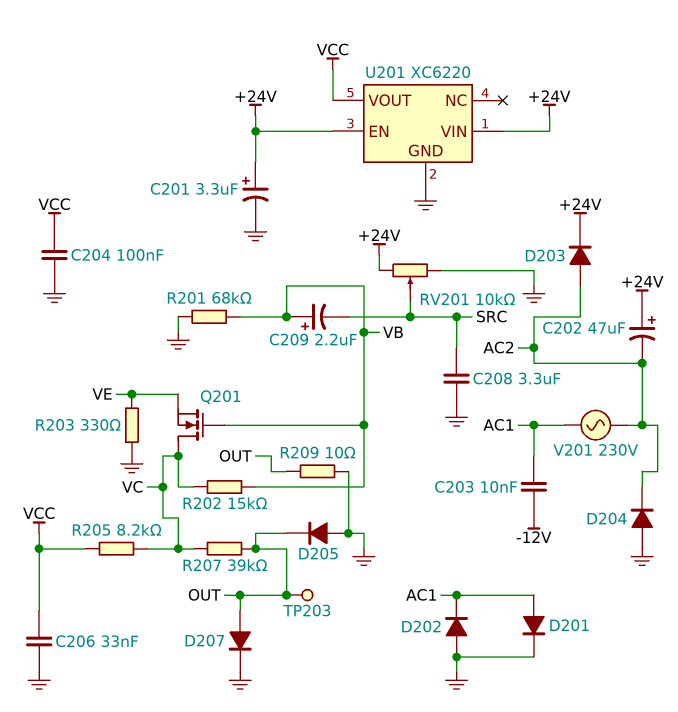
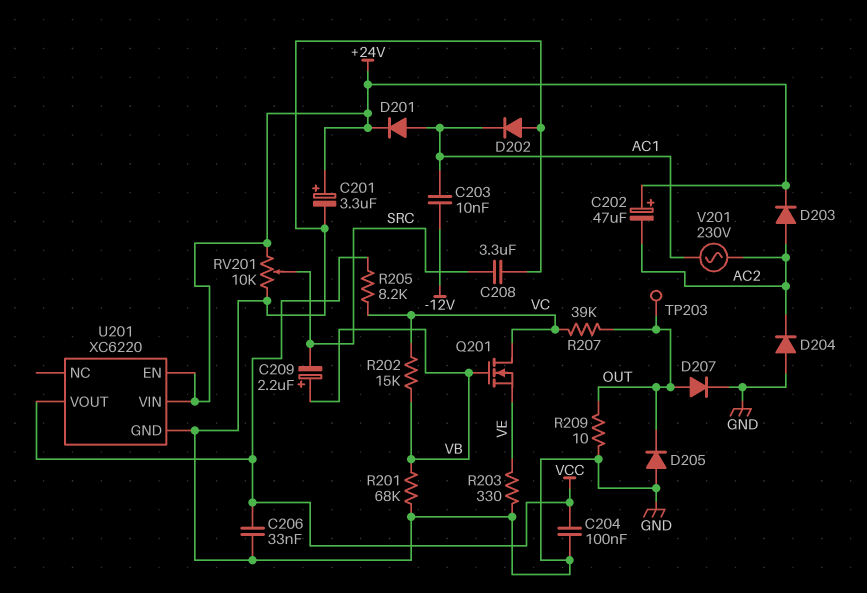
D201: diode (A AC1, K GND) -> diode (A AC1, K +24V)

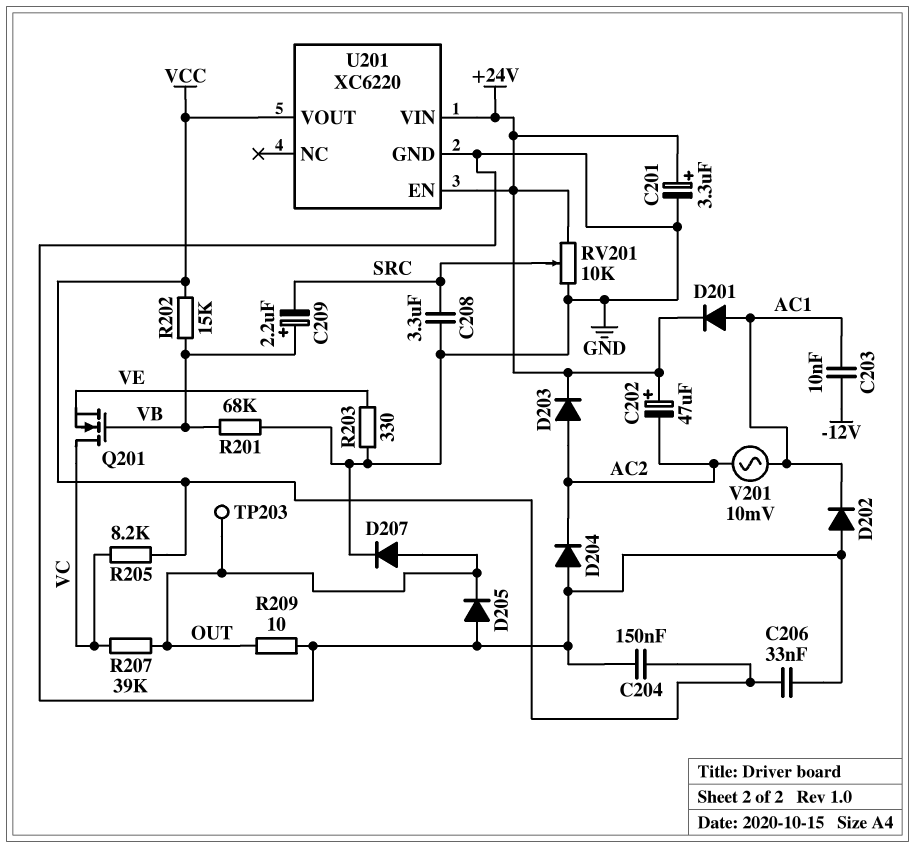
C204: 100nF (GND, VCC) -> 150nF (GND, VCC)
R202: 15k (VB, VC) -> 15k (VB, VCC)
V201: AC 230V (AC1, AC2) -> AC 10mV (AC1, AC2)

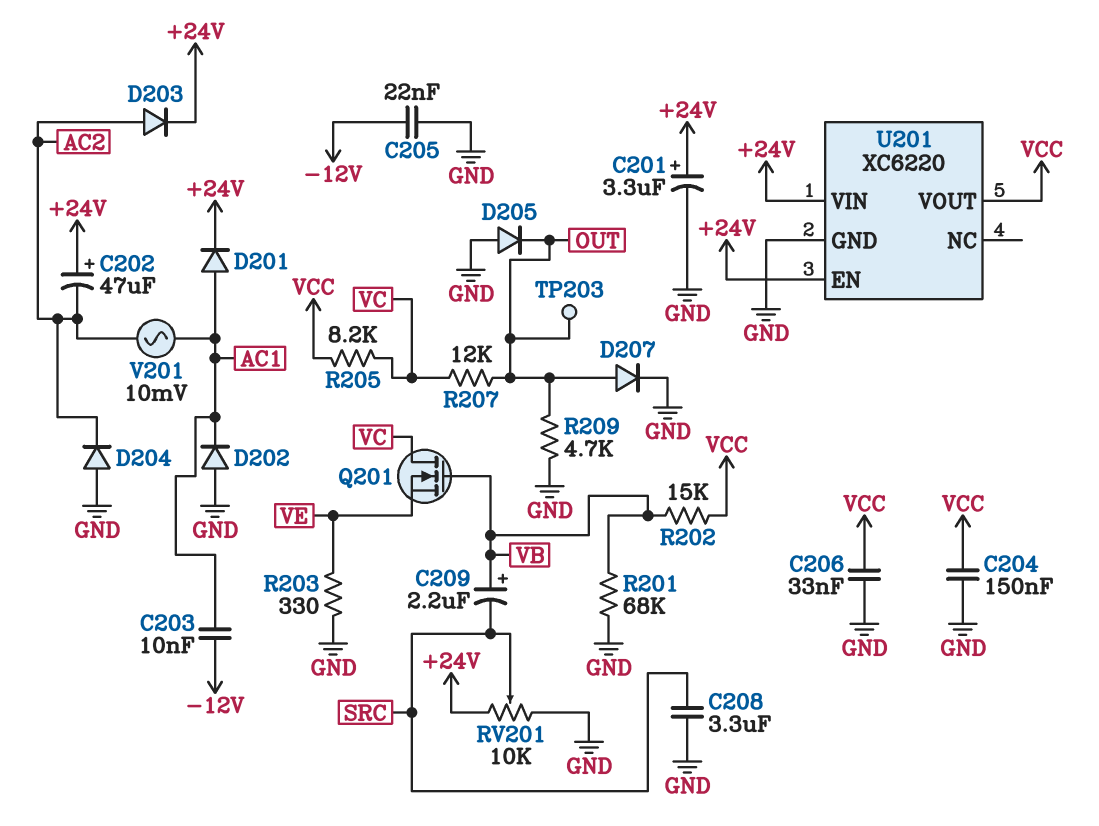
C205: none -> 22nF (-12V, GND)
R207: 39k (OUT, VC) -> 12k (OUT, VC)
R209: 10 (GND, OUT) -> 4.7k (GND, OUT)

